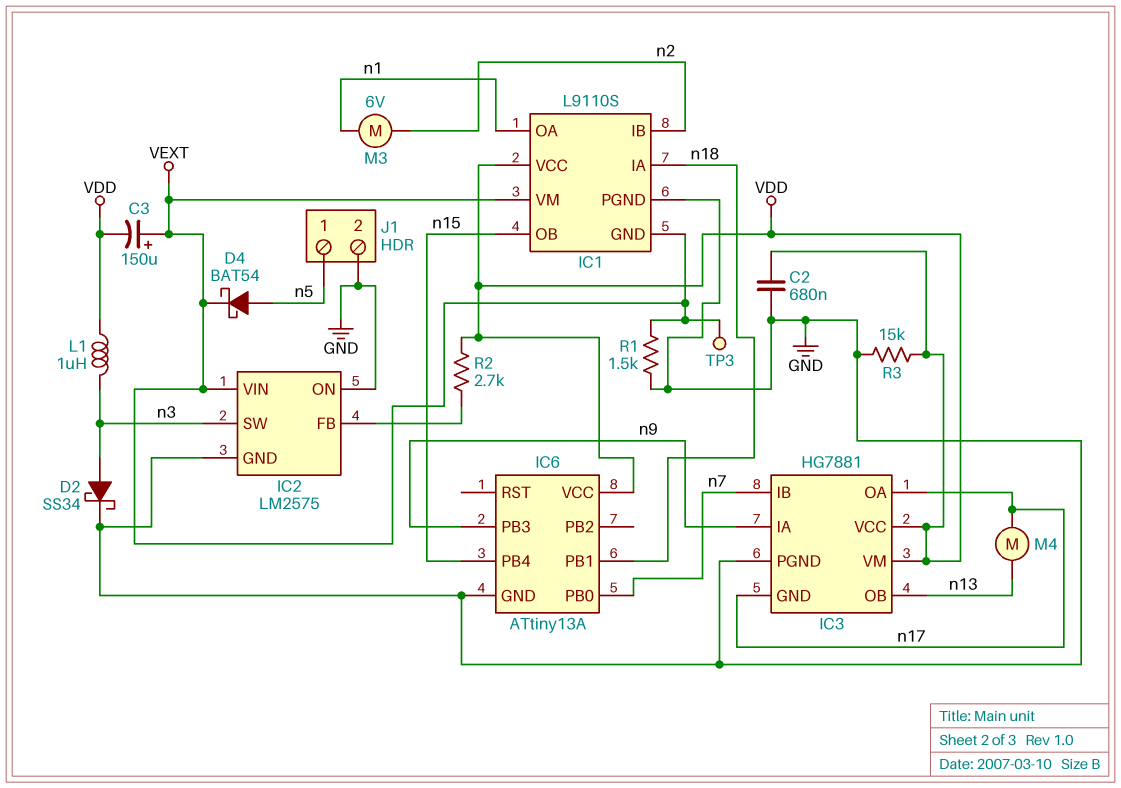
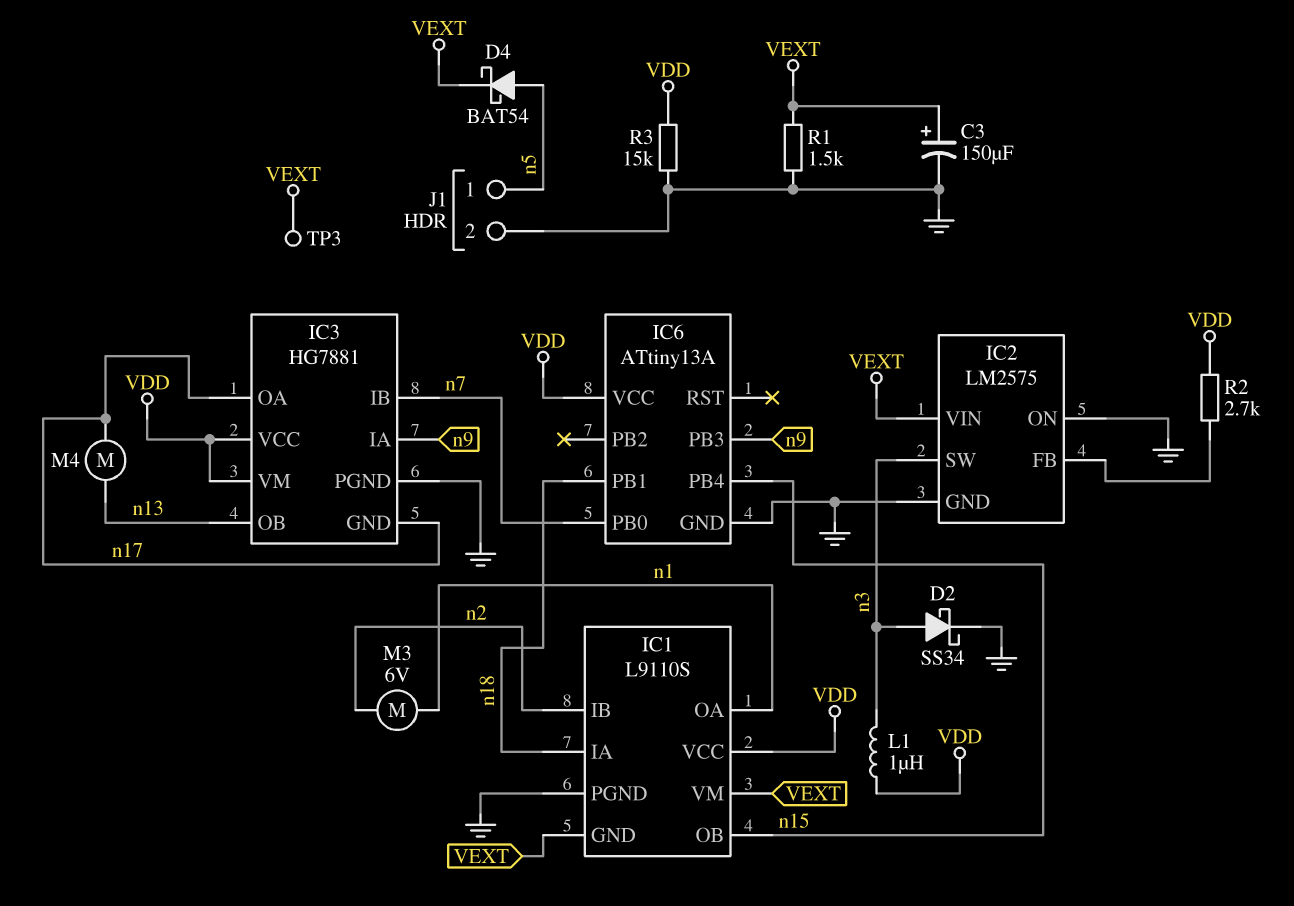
C2: 680nF (GND, VDD) -> none
C3: 150uF (plus VEXT, minus VDD) -> 150uF (plus VEXT, minus GND)

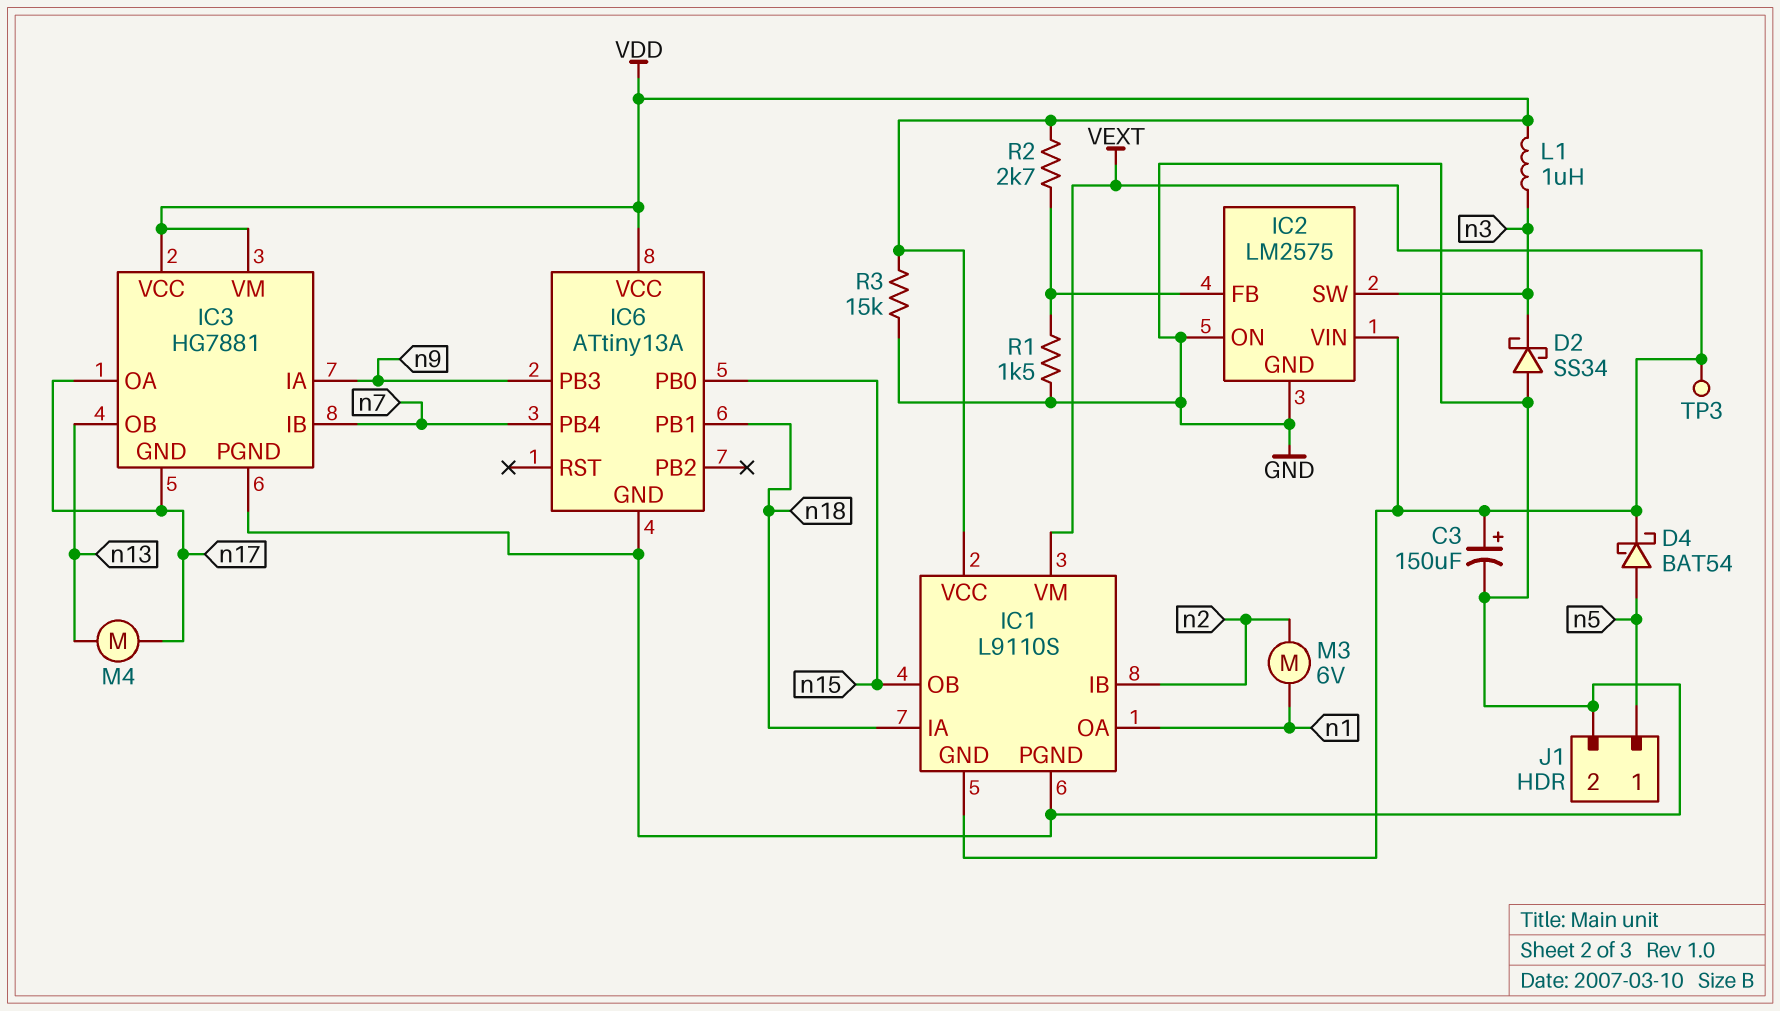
D2: schottky SS34 (A n3, K GND) -> schottky SS34 (A GND, K n3)
IC6 pin PB0: n7 -> n15
IC6 pin PB4: n15 -> n7
R1: 1.5k (GND, VEXT) -> 1.5k (GND, IC2/FB)

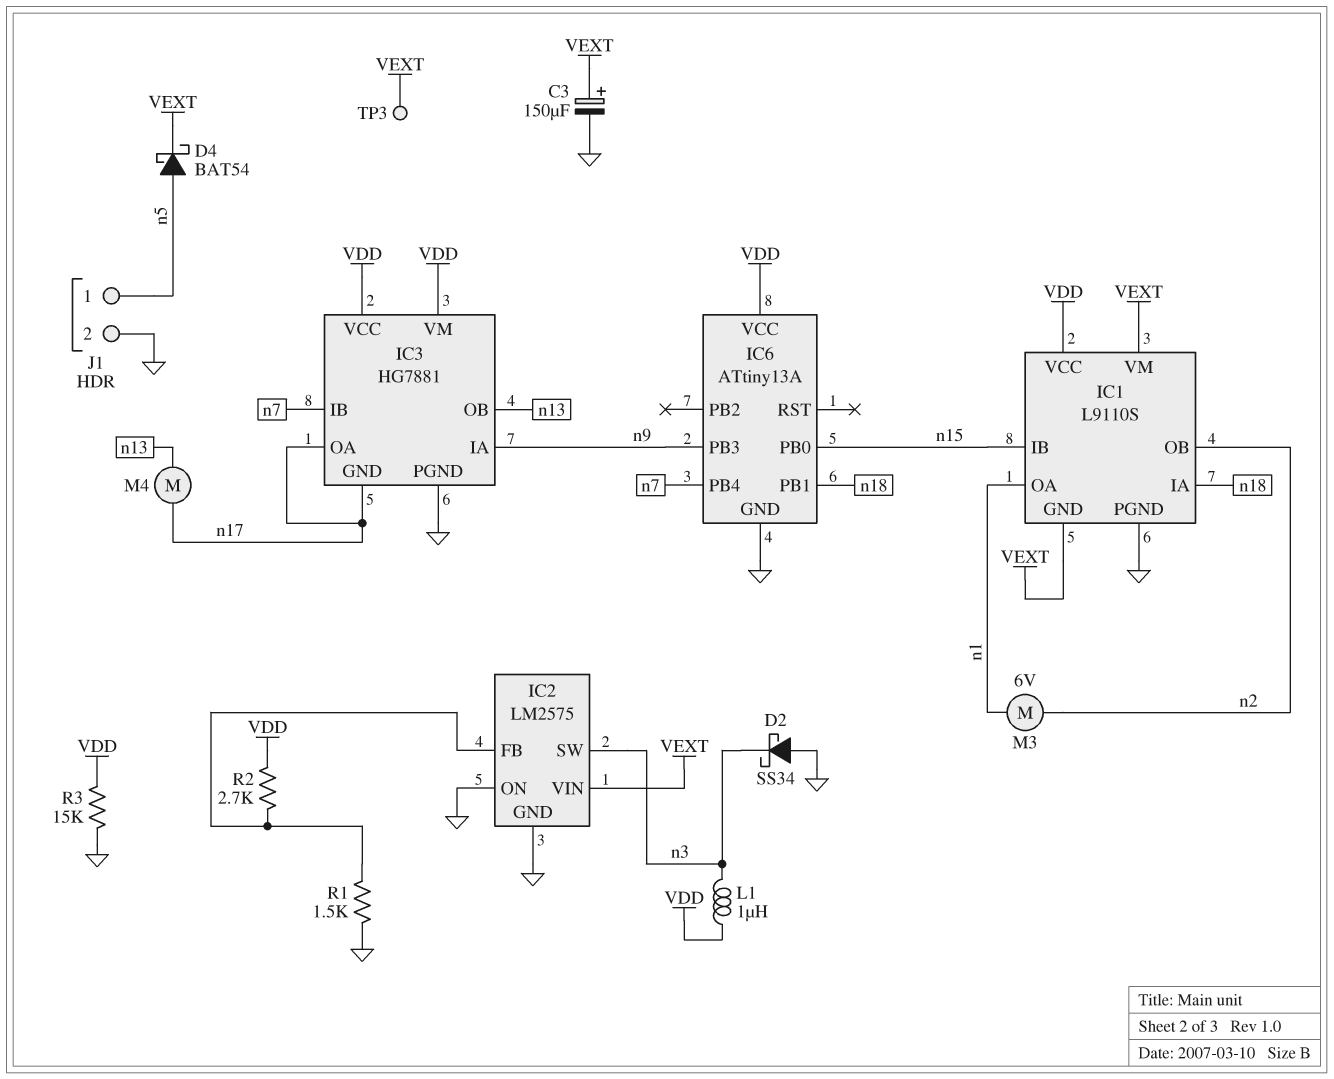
IC1 pin IB: n2 -> n15
IC1 pin OB: n15 -> n2

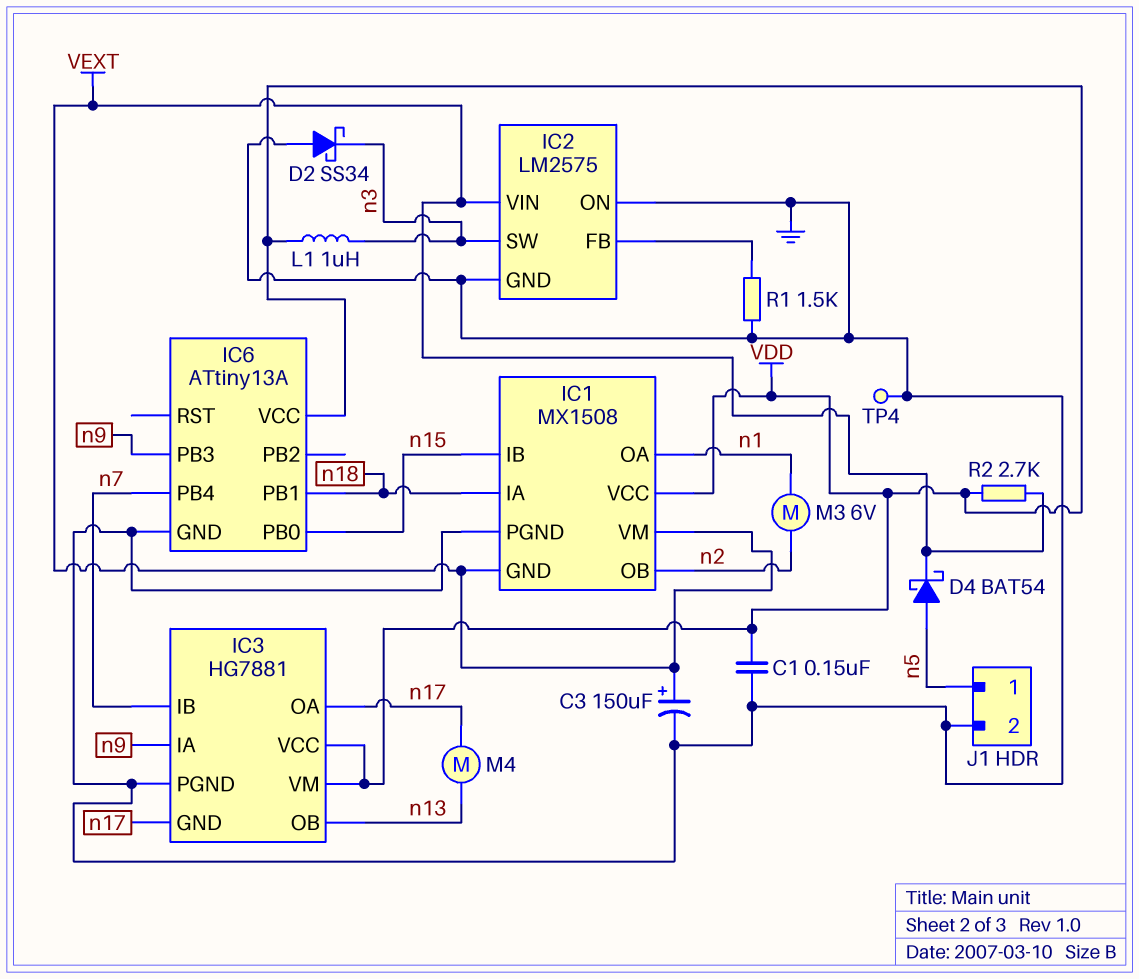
C1: none -> 150nF (GND, VDD)
IC1: L9110S -> MX1508
R2: 2.7k (IC2/FB, VDD) -> 2.7k (VDD, VEXT)
R3: 15k (GND, VDD) -> none
TP3: test point (VEXT) -> none
TP4: none -> test point (GND)

